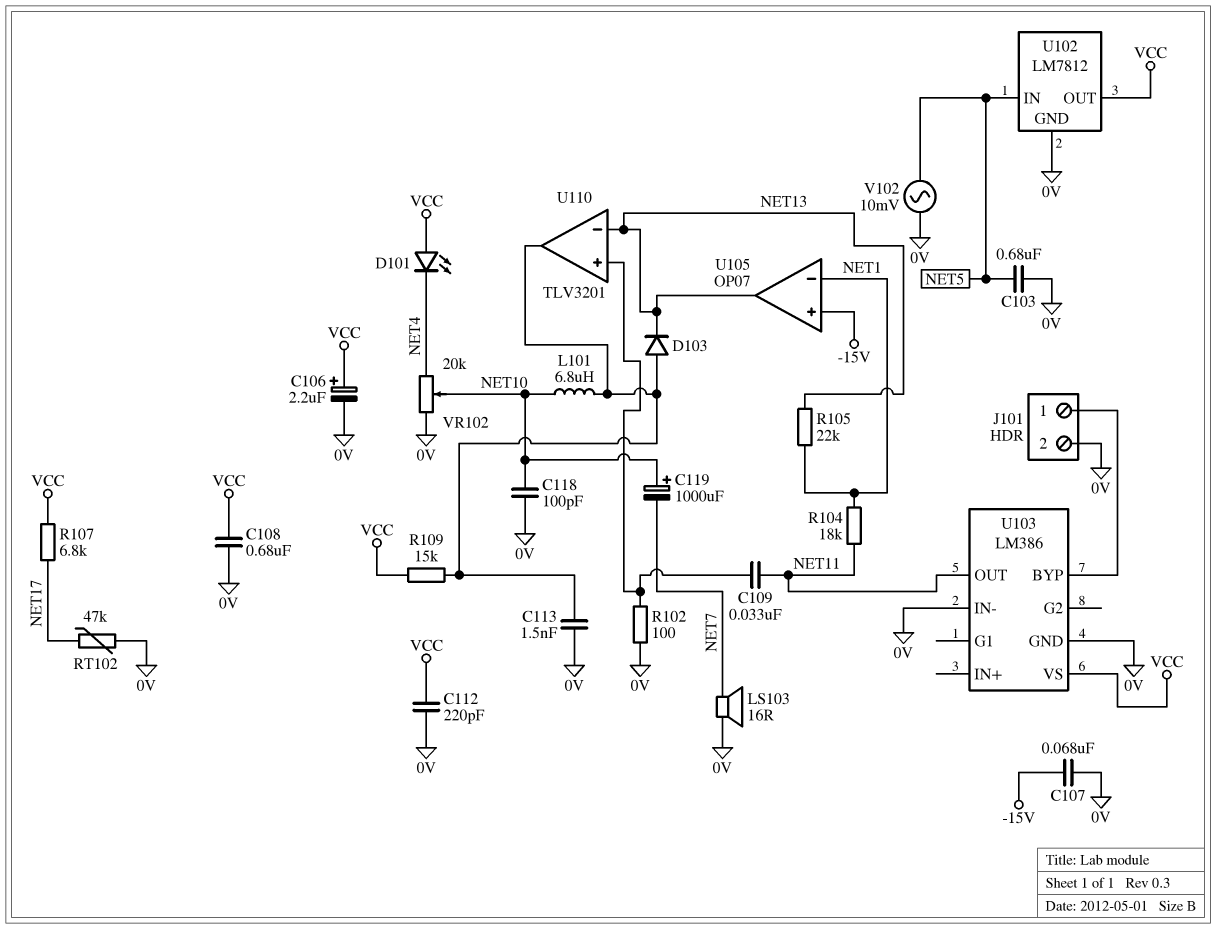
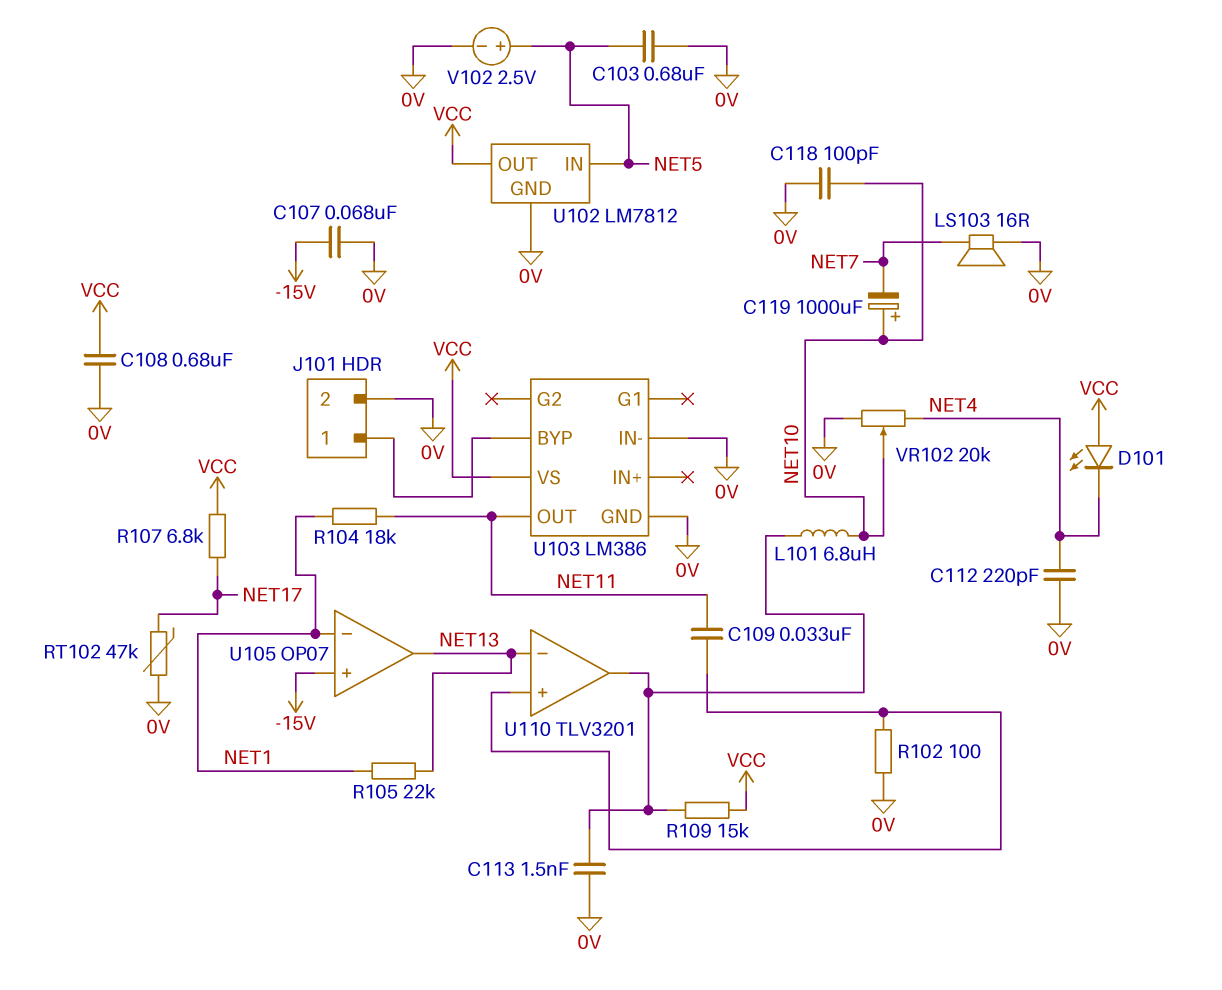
C106: 2.2uF (plus VCC, minus 0V) -> none
C112: 220pF (0V, VCC) -> 220pF (0V, NET4)
D103: diode (A U110/out, K NET13) -> none
V102: AC 10mV (0V, NET5) -> 2.5V (plus NET5, minus 0V)

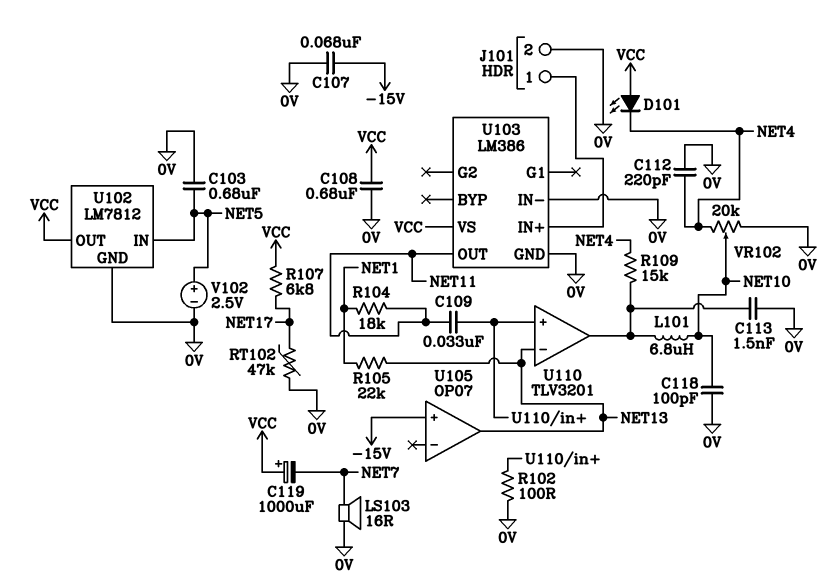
C119: 1000uF (plus NET10, minus NET7) -> 1000uF (plus VCC, minus NET7)
R109: 15k (U110/out, VCC) -> 15k (NET4, U110/out)
U103 pin BYP: J101/1 -> none
U103 pin IN+: none -> J101/1
U105 pin in-: NET1 -> none

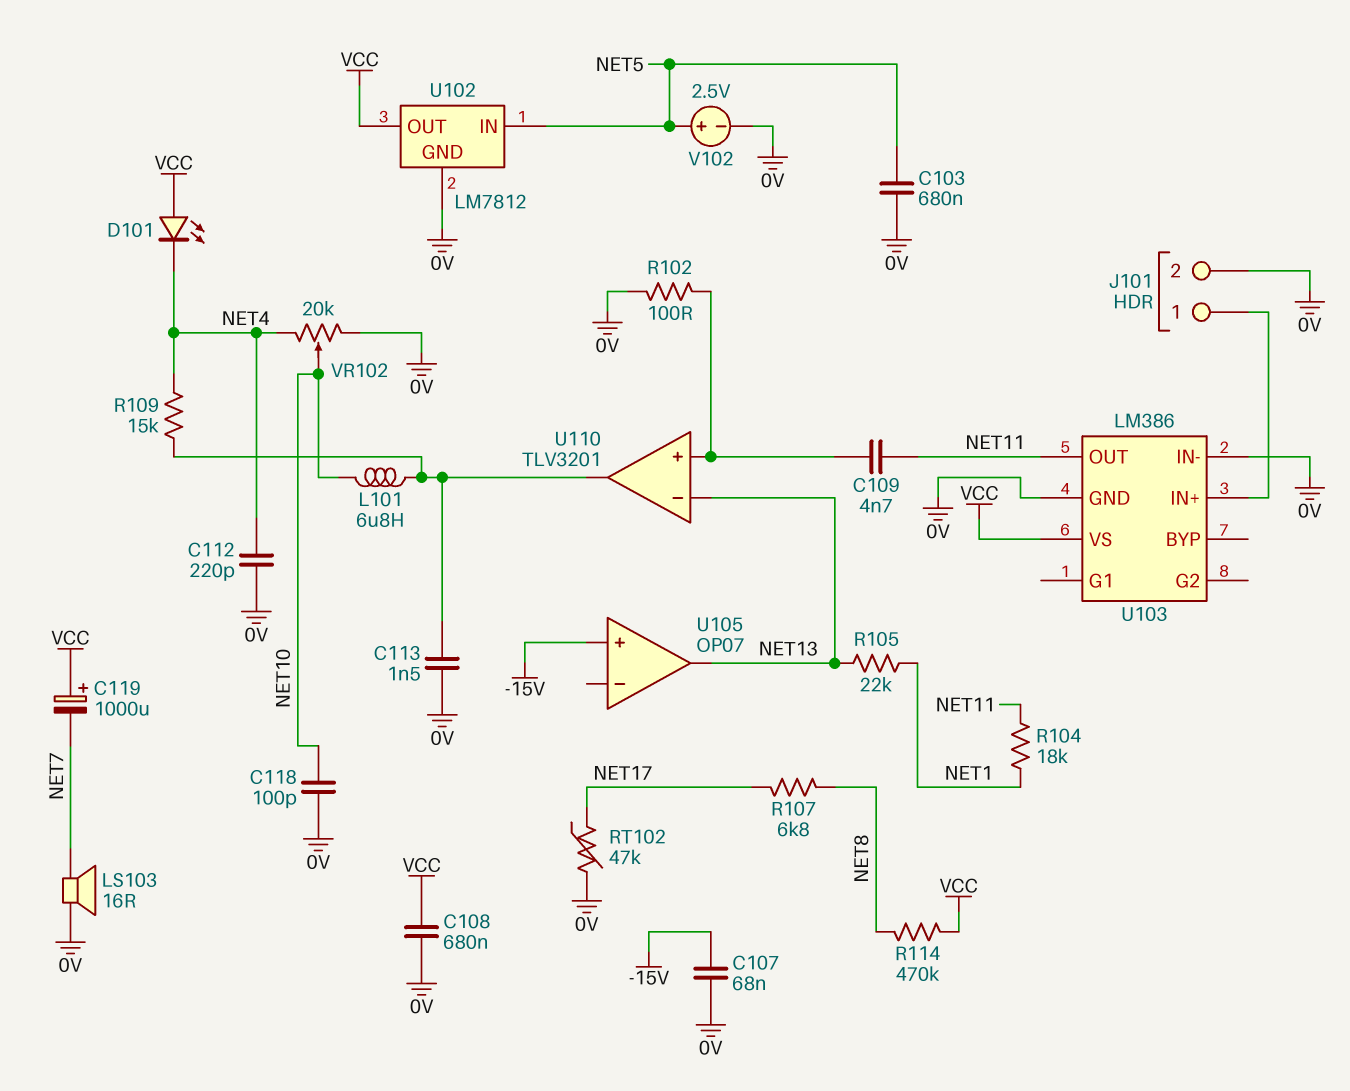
C109: 33nF (NET11, U110/in+) -> 4.7nF (NET11, U110/in+)
R107: 6.8k (NET17, VCC) -> 6.8k (NET8, NET17)
R114: none -> 470k (NET8, VCC)

